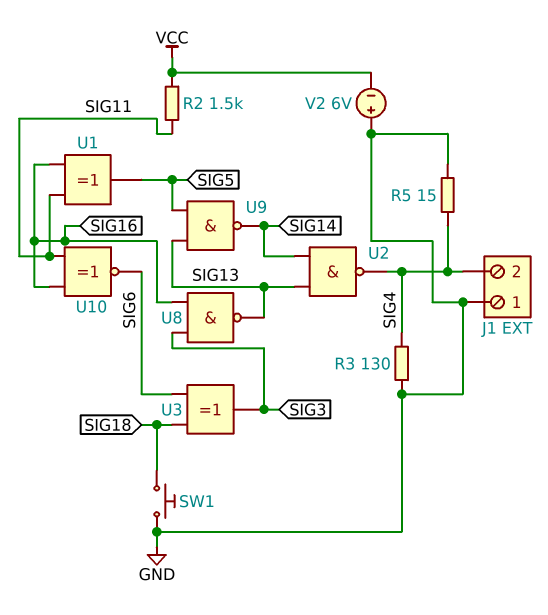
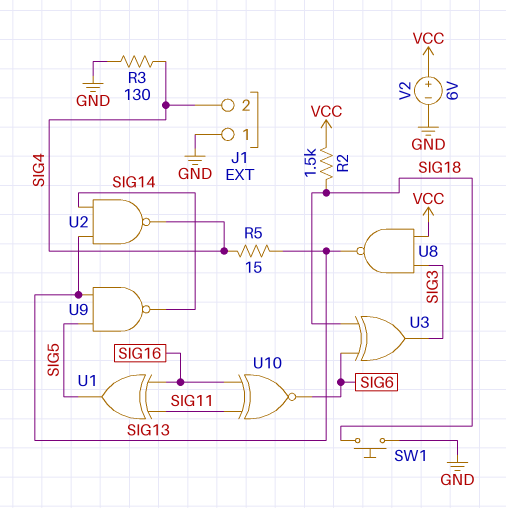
R2: 1.5k (SIG11, VCC) -> 1.5k (SIG18, VCC)
R5: 15 (GND, SIG4) -> 15 (SIG4, SIG13)
U8: NAND (in SIG3, in SIG16, out SIG13) -> NAND (in SIG3, in VCC, out SIG13)
V2: 6V (plus GND, minus VCC) -> 6V (plus VCC, minus GND)

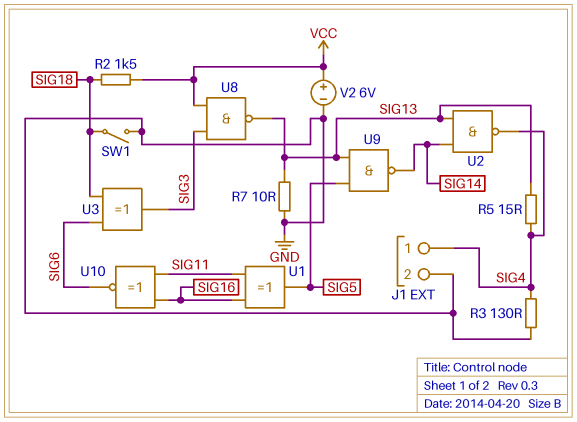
J1 pin 1: GND -> SIG4
J1 pin 2: SIG4 -> GND
R7: none -> 10 (GND, SIG13)
SW1: button (GND, SIG18) -> switch (GND, SIG18)

